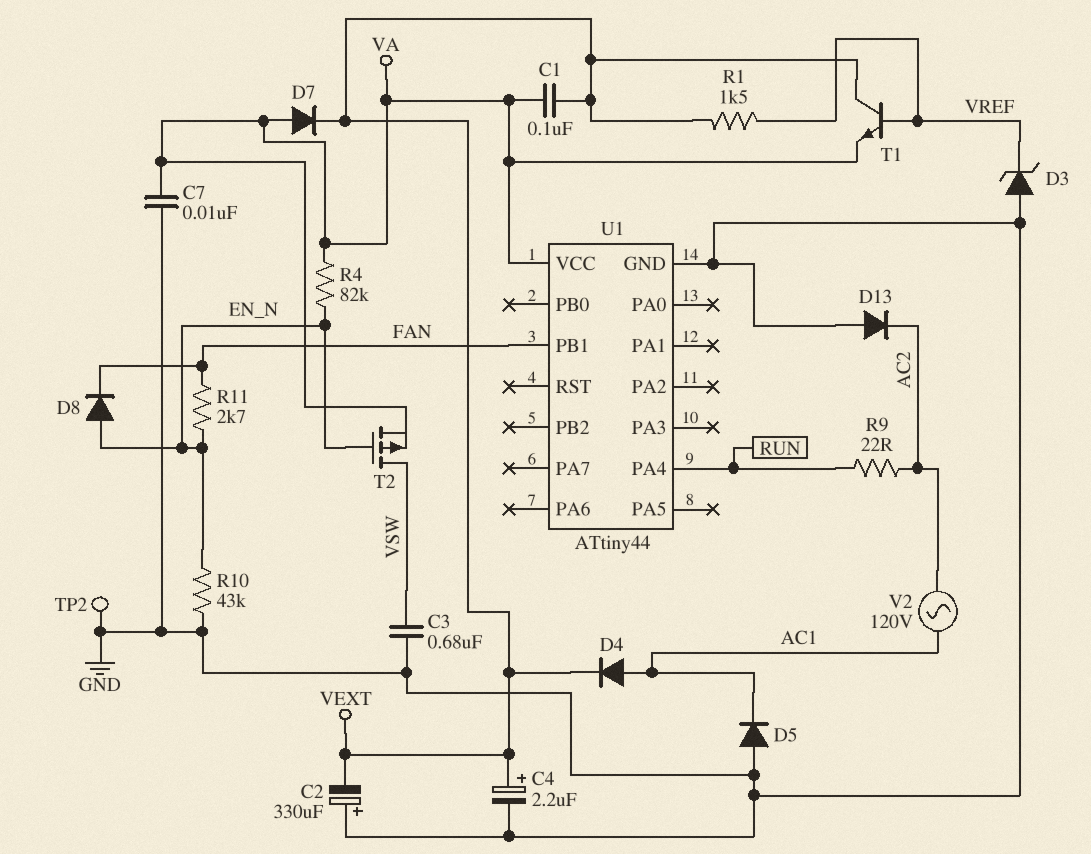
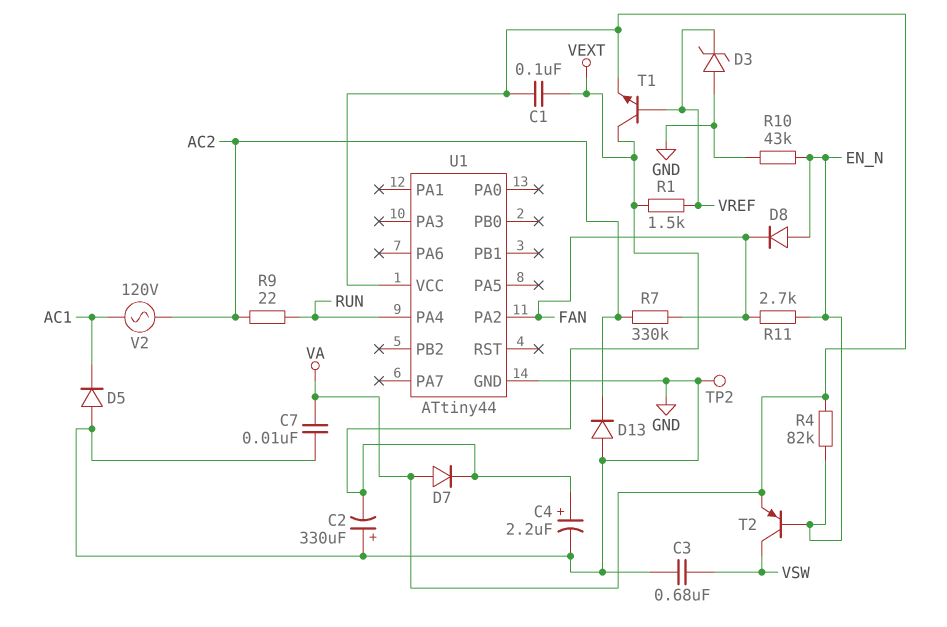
D4: diode (A AC1, K VEXT) -> none
R7: none -> 330k (AC2, FAN)
T2: PMOS (G EN_N, D VSW, S VA) -> PNP (B EN_N, C VSW, E VA)
U1 pin PA2: none -> FAN
U1 pin PB1: FAN -> none

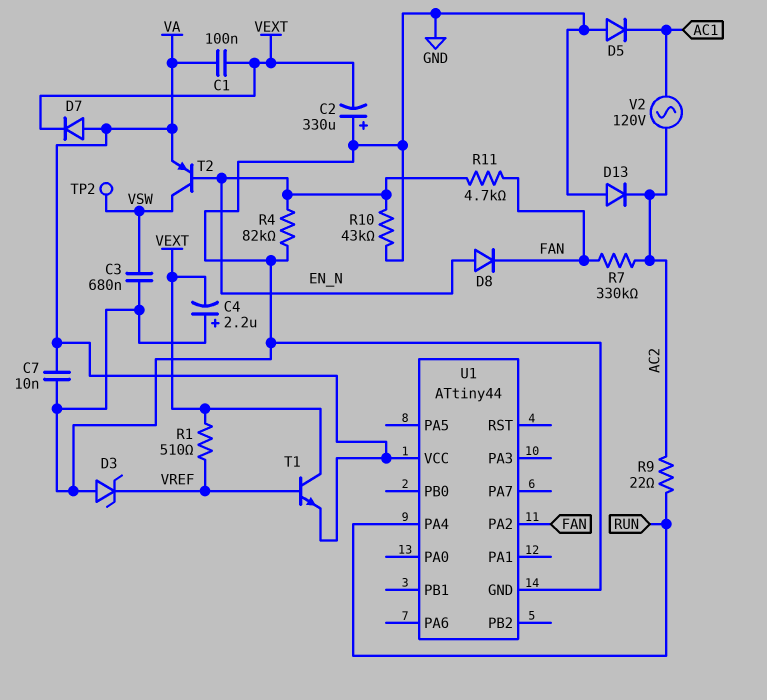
C4: 2.2uF (plus VEXT, minus GND) -> 2.2uF (plus GND, minus VEXT)
R1: 1.5k (VEXT, VREF) -> 510 (VEXT, VREF)
R4: 82k (EN_N, VA) -> 82k (EN_N, GND)
R11: 2.7k (EN_N, FAN) -> 4.7k (EN_N, FAN)
TP2: test point (GND) -> test point (VSW)

